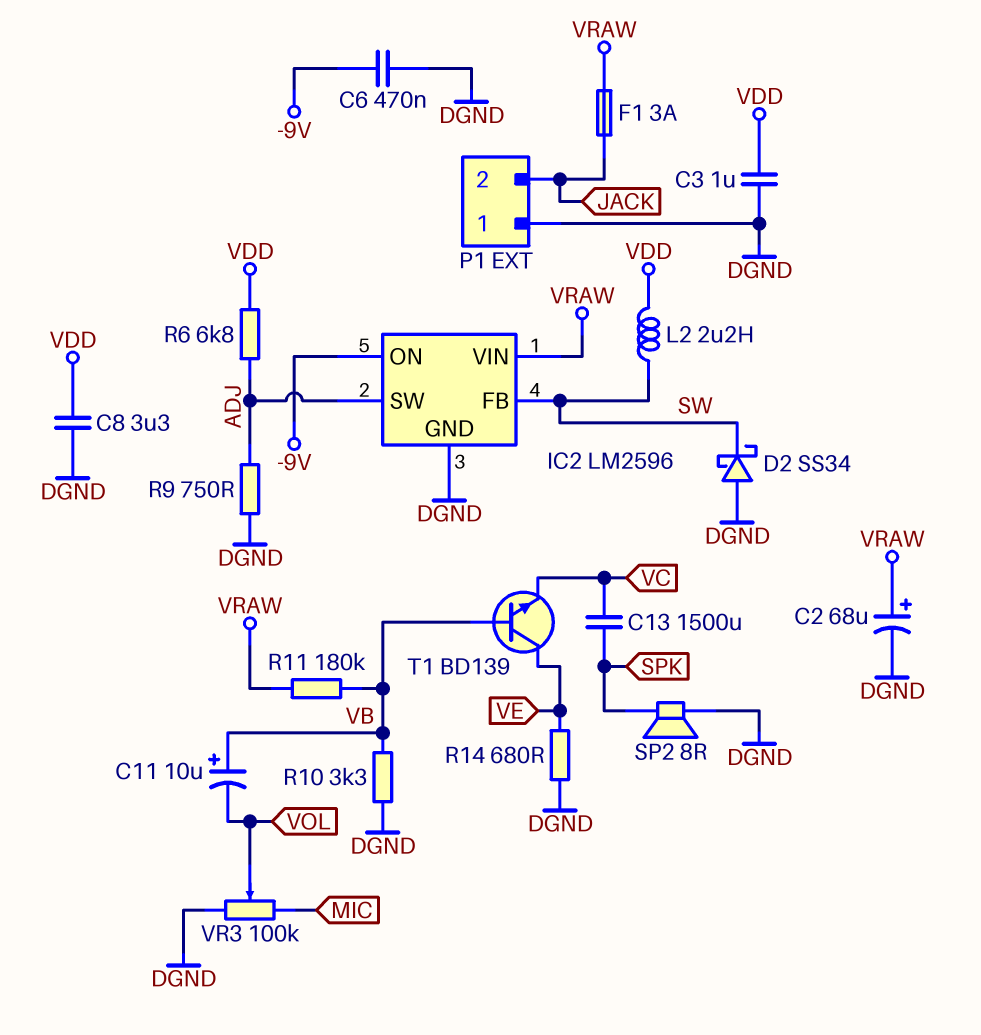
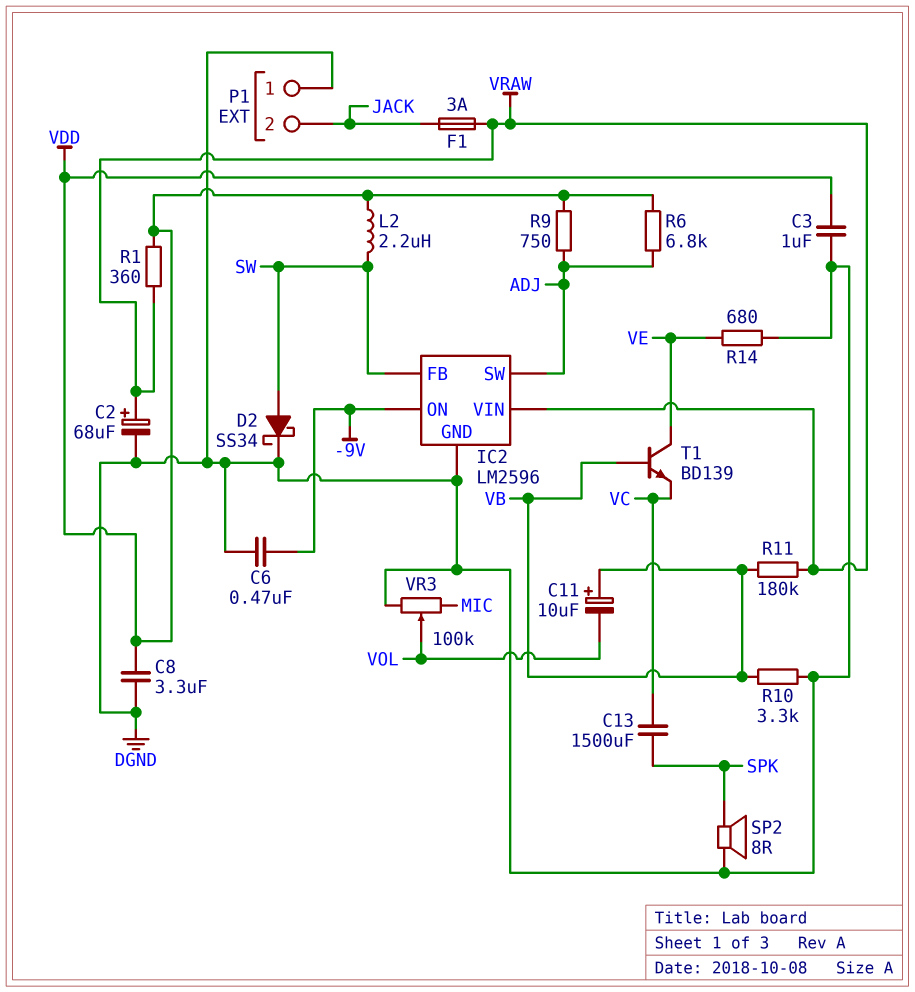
D2: schottky SS34 (A DGND, K SW) -> schottky SS34 (A SW, K DGND)
R1: none -> 360 (VDD, VRAW)
R9: 750 (ADJ, DGND) -> 750 (ADJ, VDD)

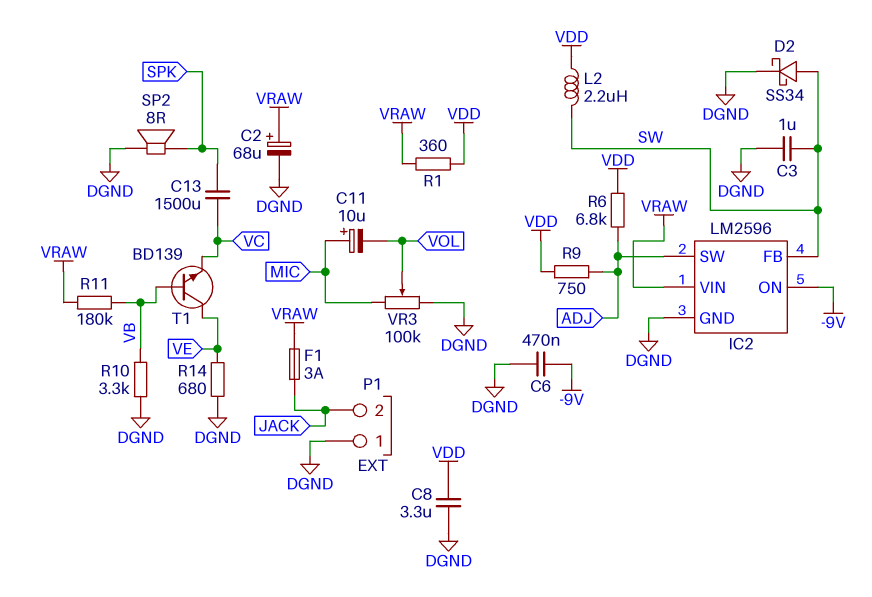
C3: 1uF (DGND, VDD) -> 1uF (DGND, SW)
C11: 10uF (plus VB, minus VOL) -> 10uF (plus MIC, minus VOL)

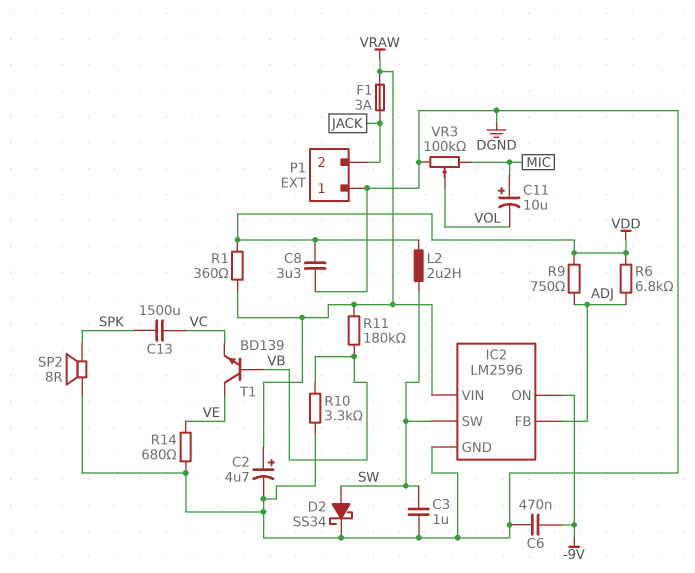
C2: 68uF (plus VRAW, minus DGND) -> 4.7uF (plus VRAW, minus DGND)
IC2 pin FB: SW -> ADJ
IC2 pin SW: ADJ -> SW

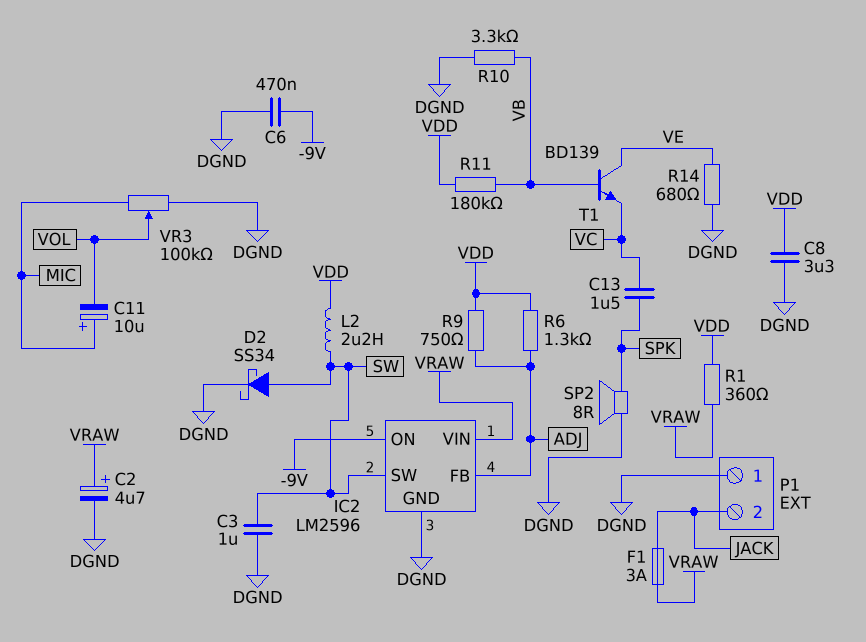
C13: 1500uF (SPK, VC) -> 1.5uF (SPK, VC)
R6: 6.8k (ADJ, VDD) -> 1.3k (ADJ, VDD)
R11: 180k (VB, VRAW) -> 180k (VB, VDD)

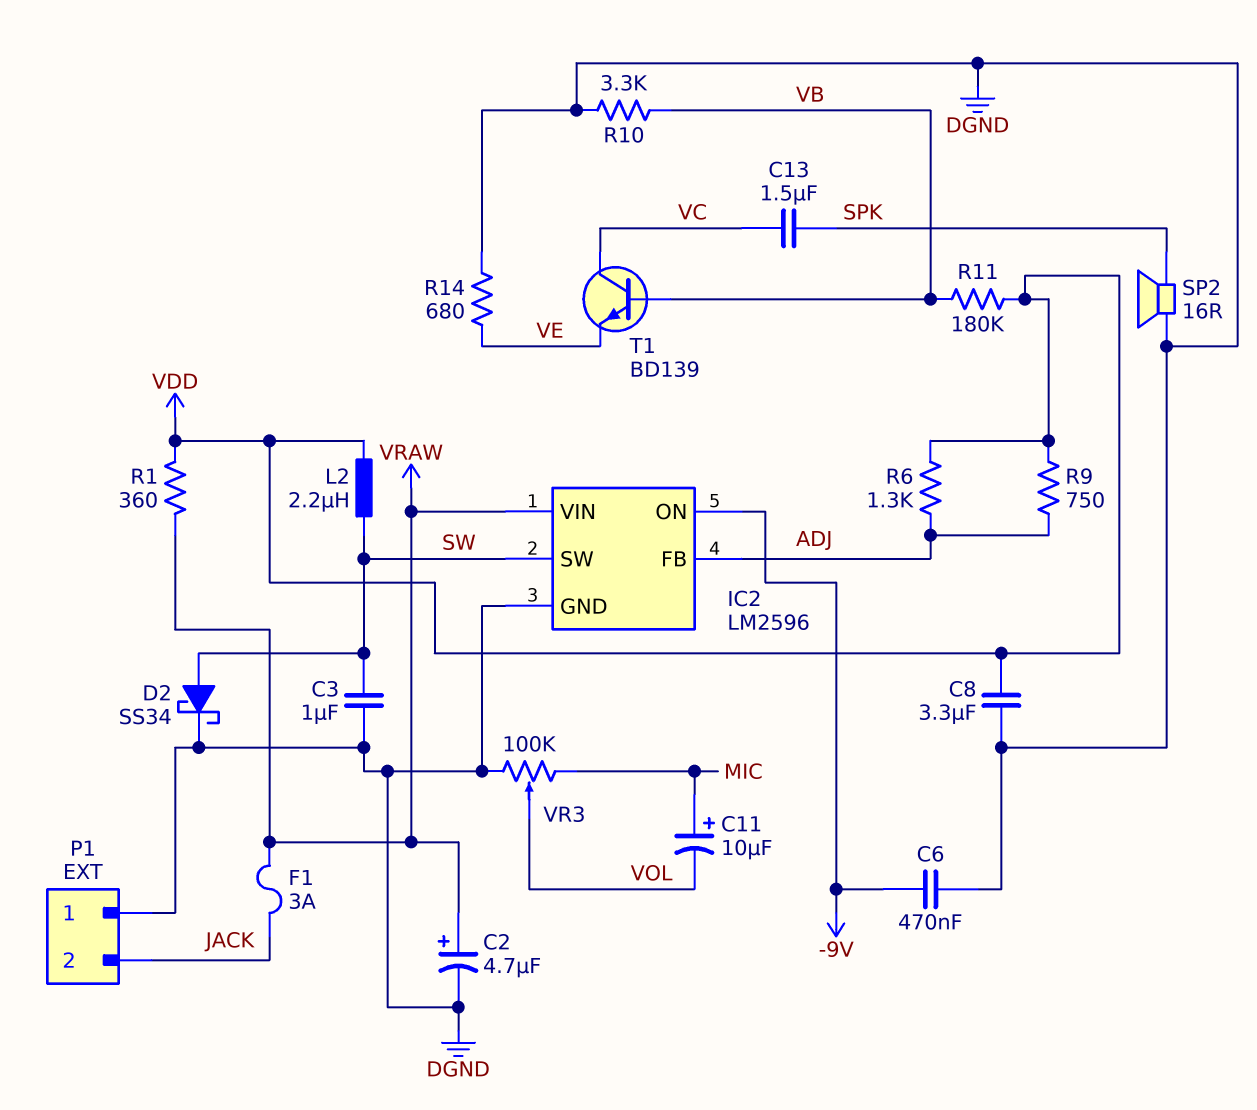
SP2: speaker 8R (DGND, SPK) -> speaker 16R (DGND, SPK)
T1: NPN BD139 (B VB, C VE, E VC) -> NPN BD139 (B VB, C VC, E VE)

